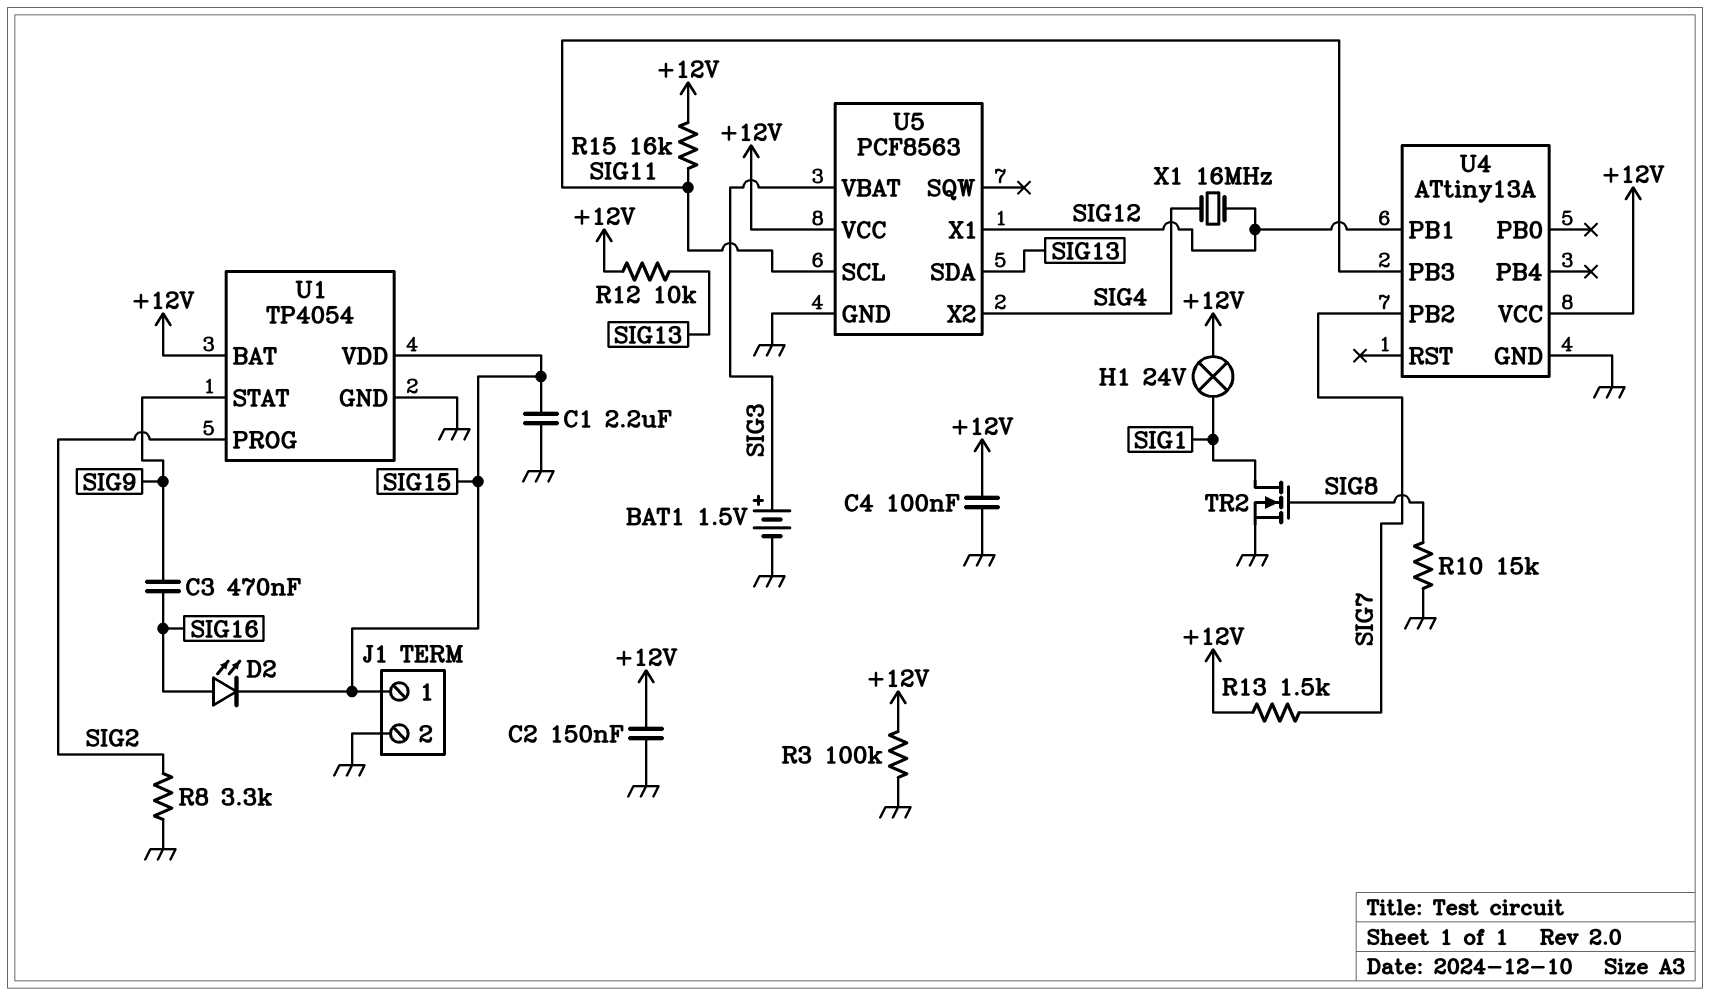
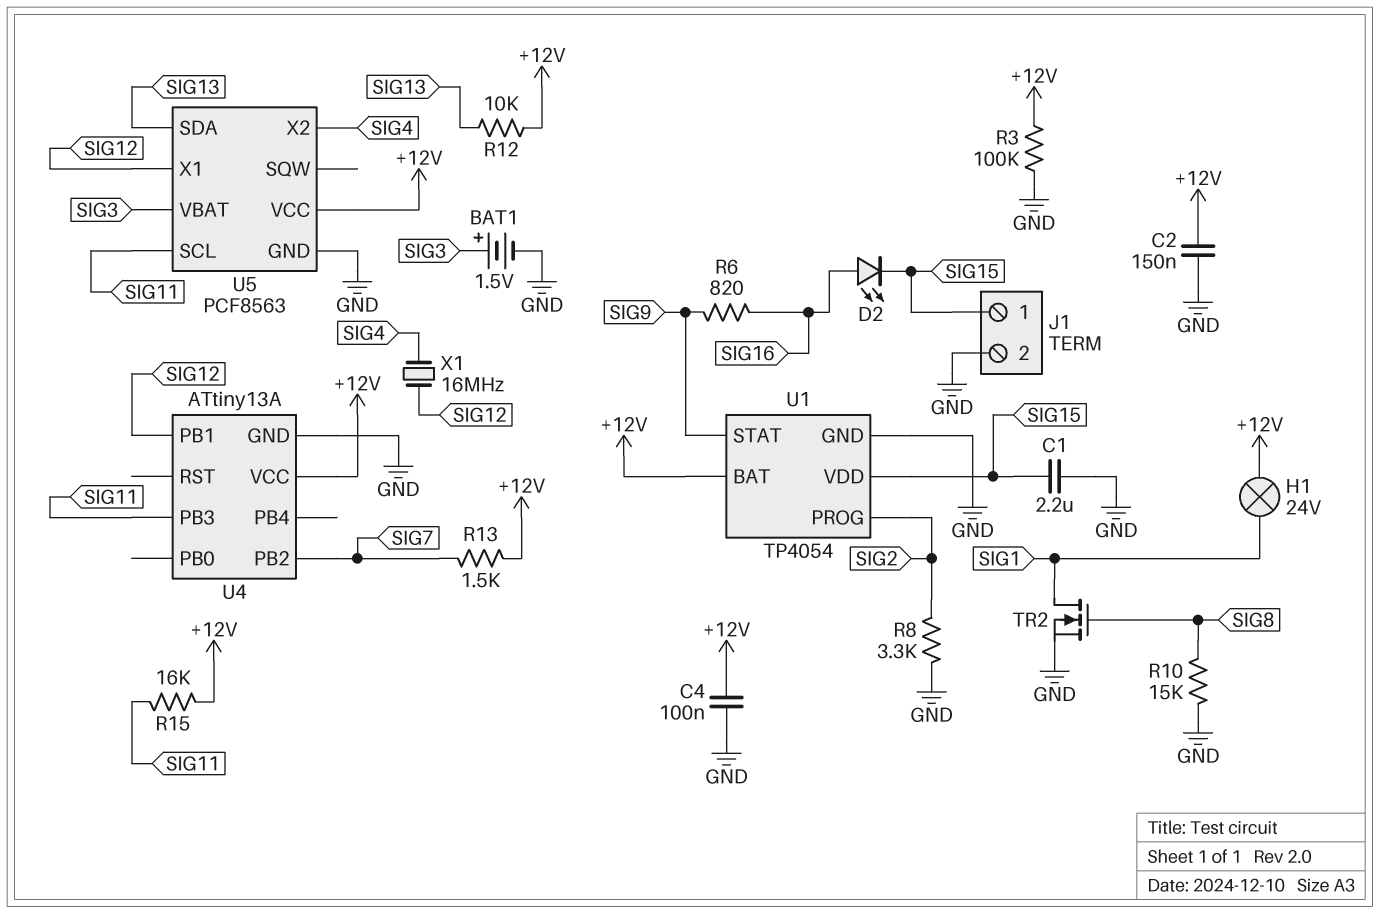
C3: 470nF (SIG9, SIG16) -> none
R6: none -> 820 (SIG9, SIG16)

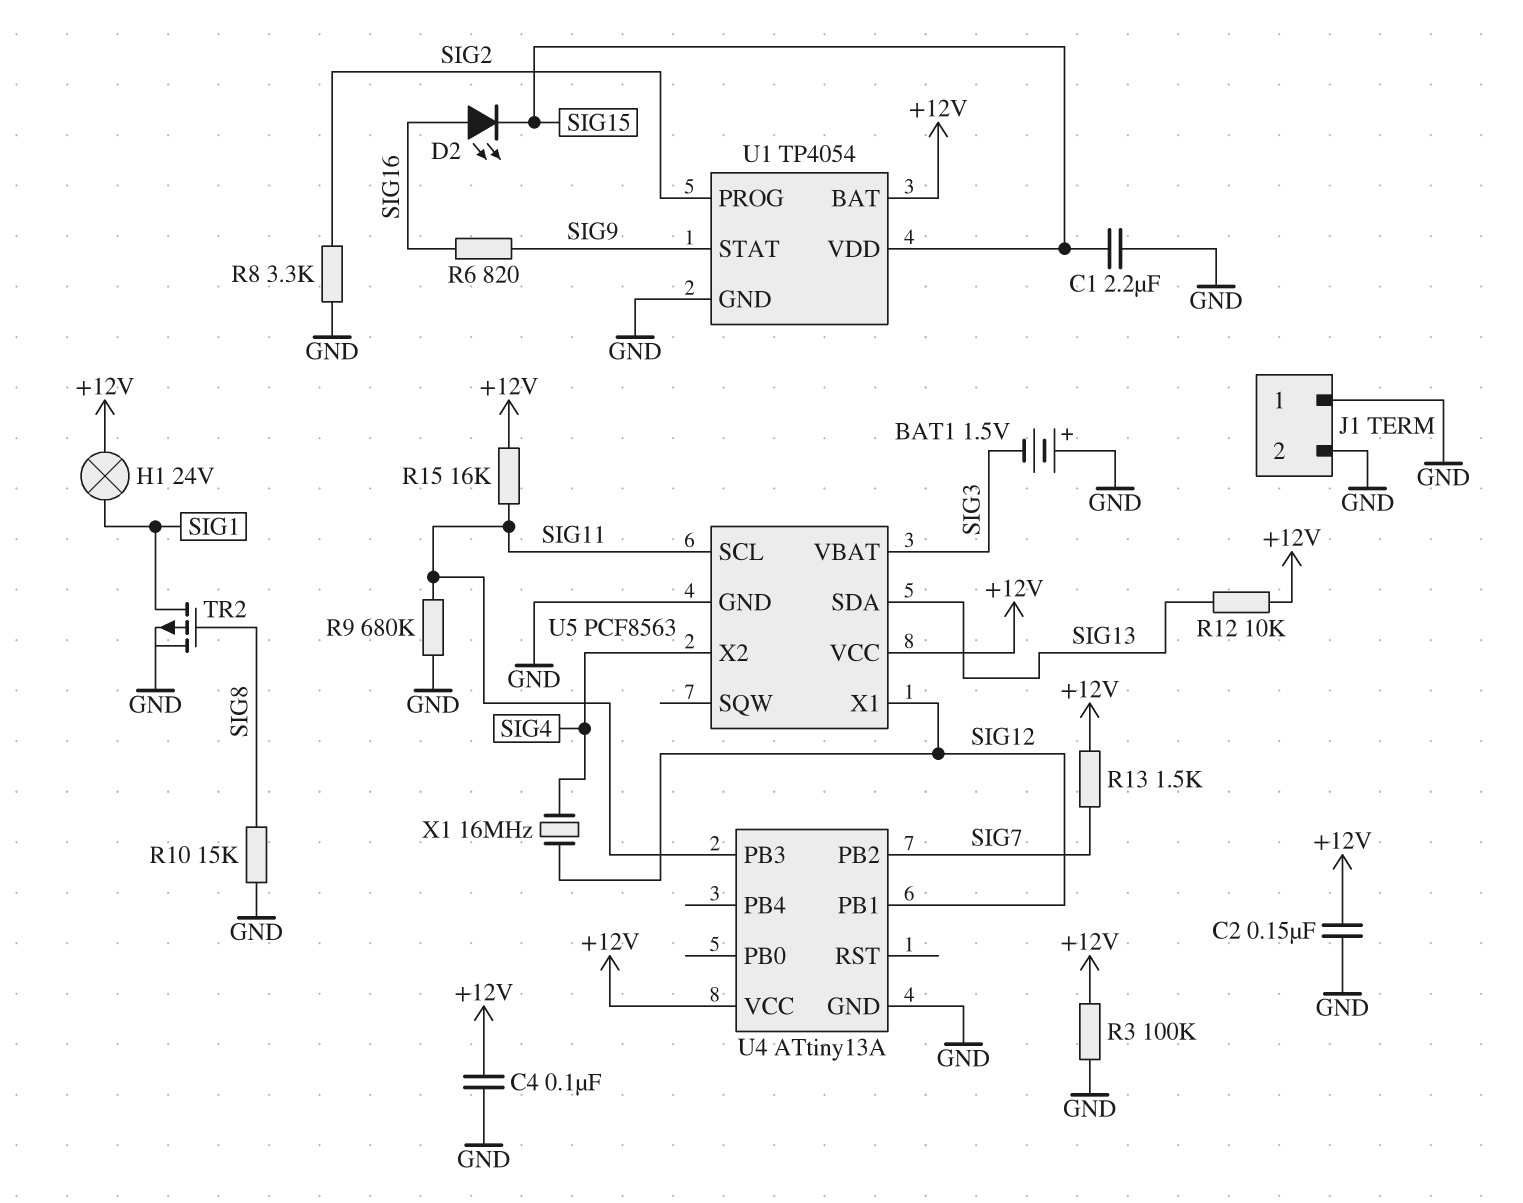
BAT1: 1.5V (plus SIG3, minus GND) -> 1.5V (plus GND, minus SIG3)
J1 pin 1: SIG15 -> GND
R9: none -> 680k (GND, SIG11)
TR2: NMOS (G SIG8, D SIG1, S GND) -> PMOS (G SIG8, D SIG1, S GND)

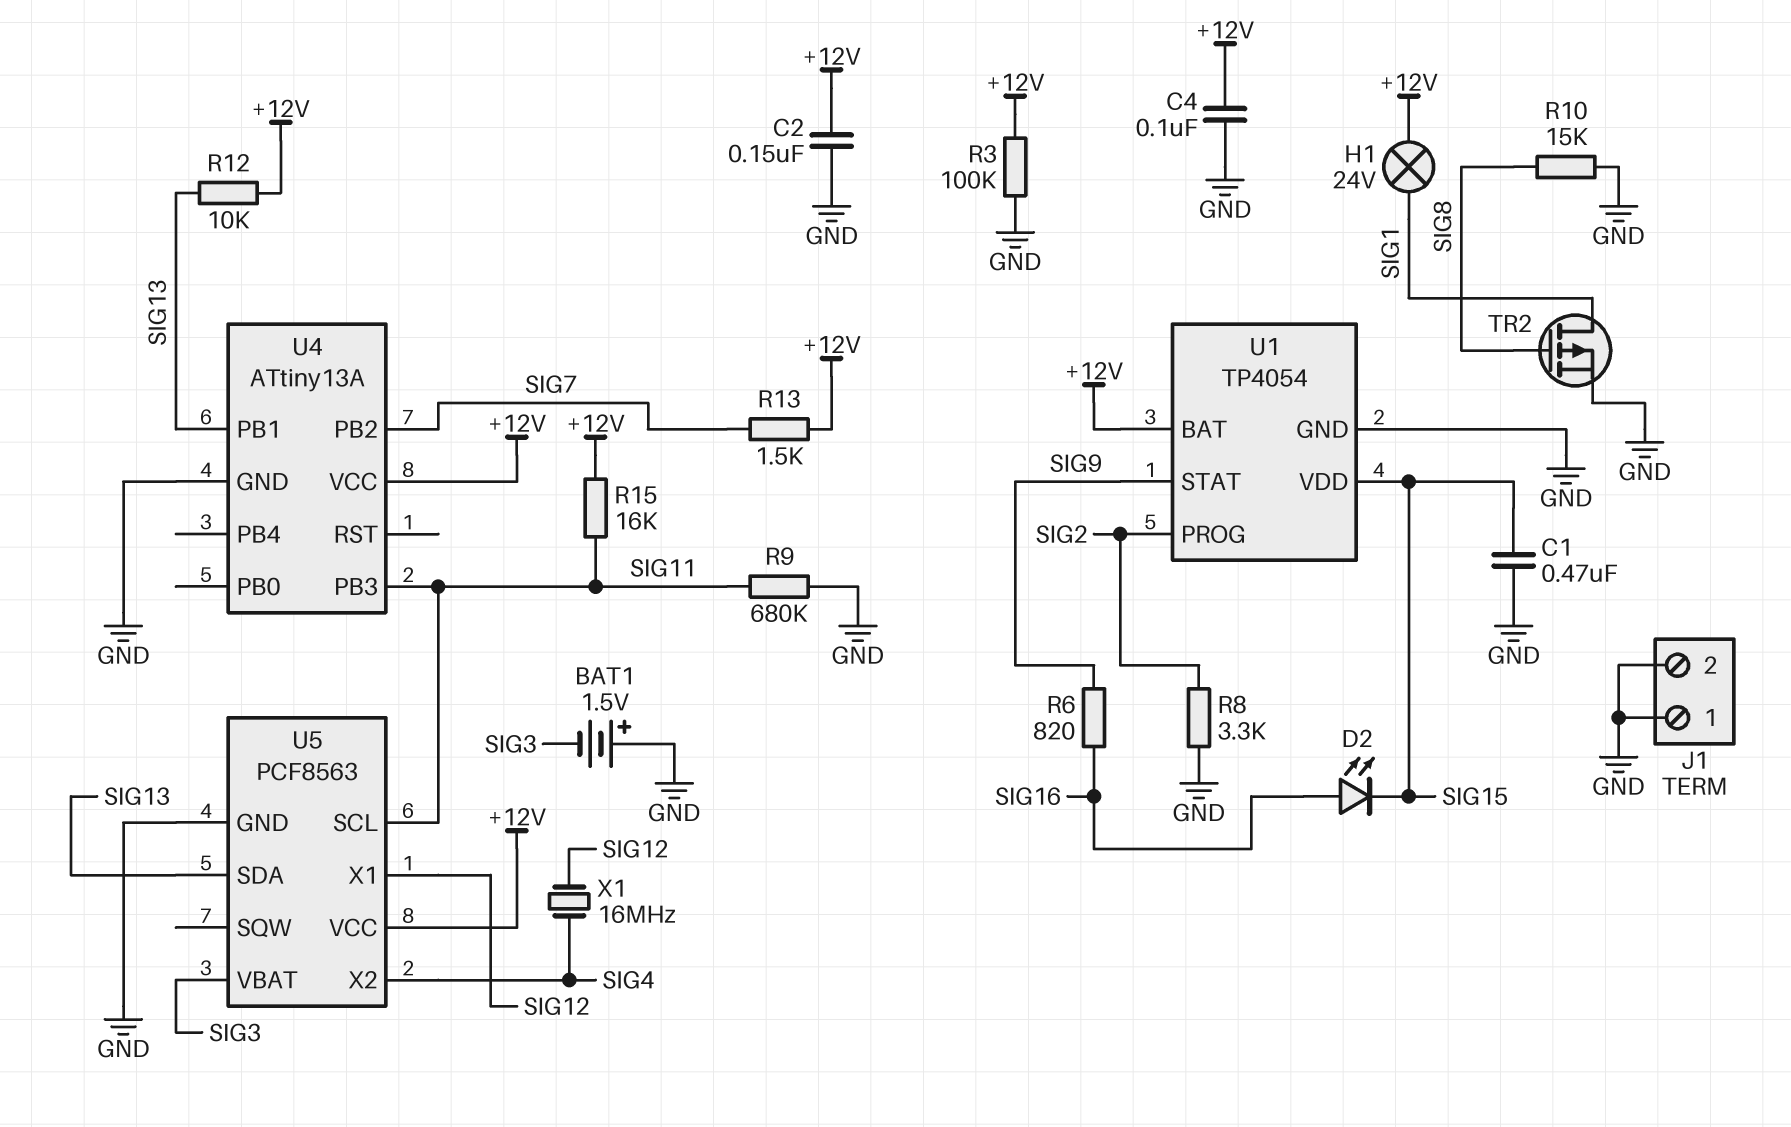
C1: 2.2uF (GND, SIG15) -> 470nF (GND, SIG15)
U4 pin PB1: SIG12 -> SIG13

